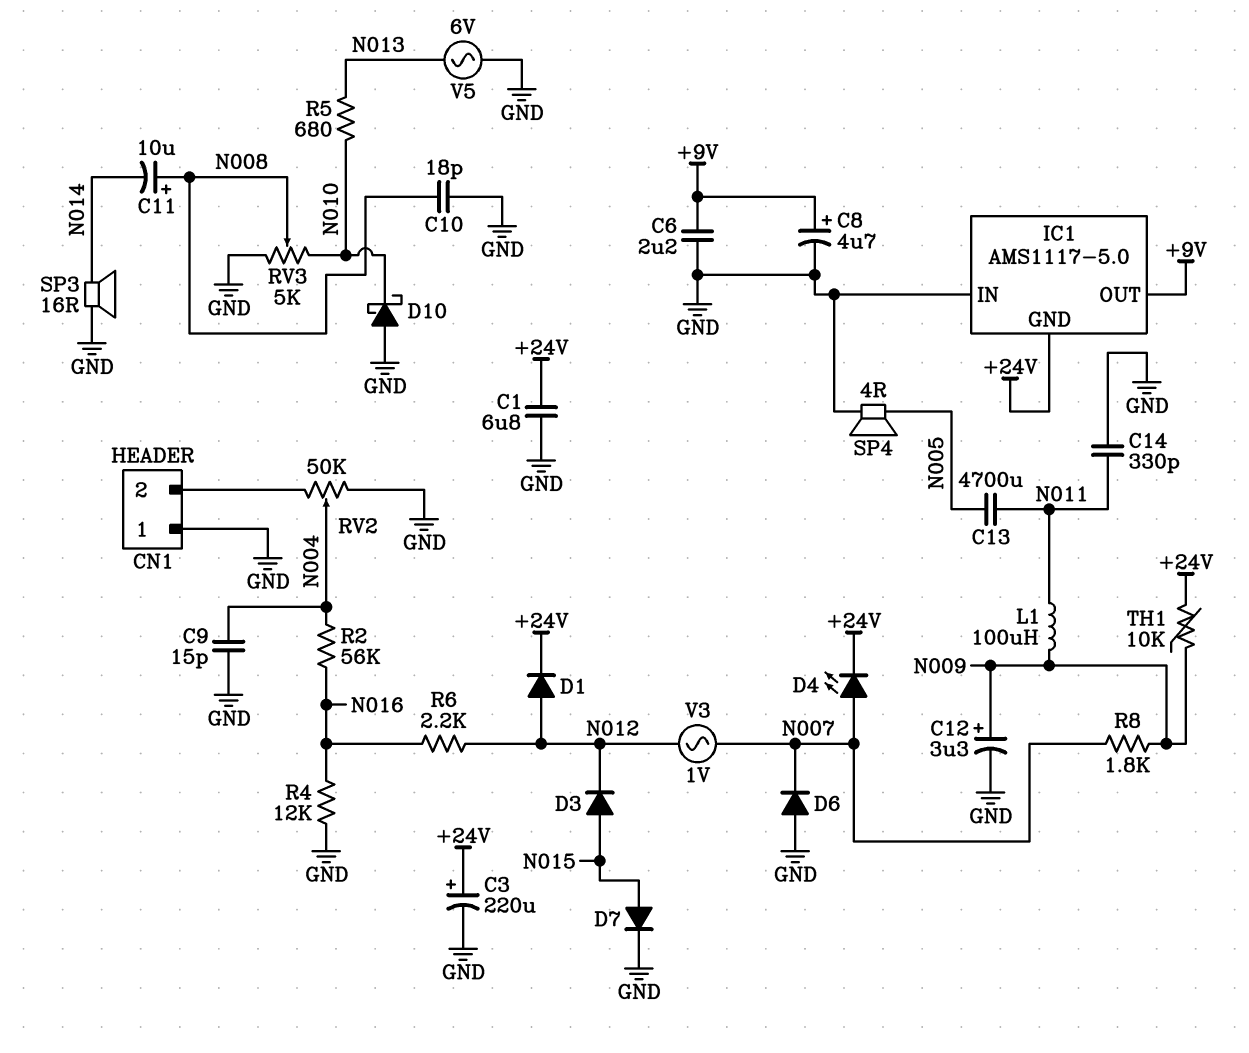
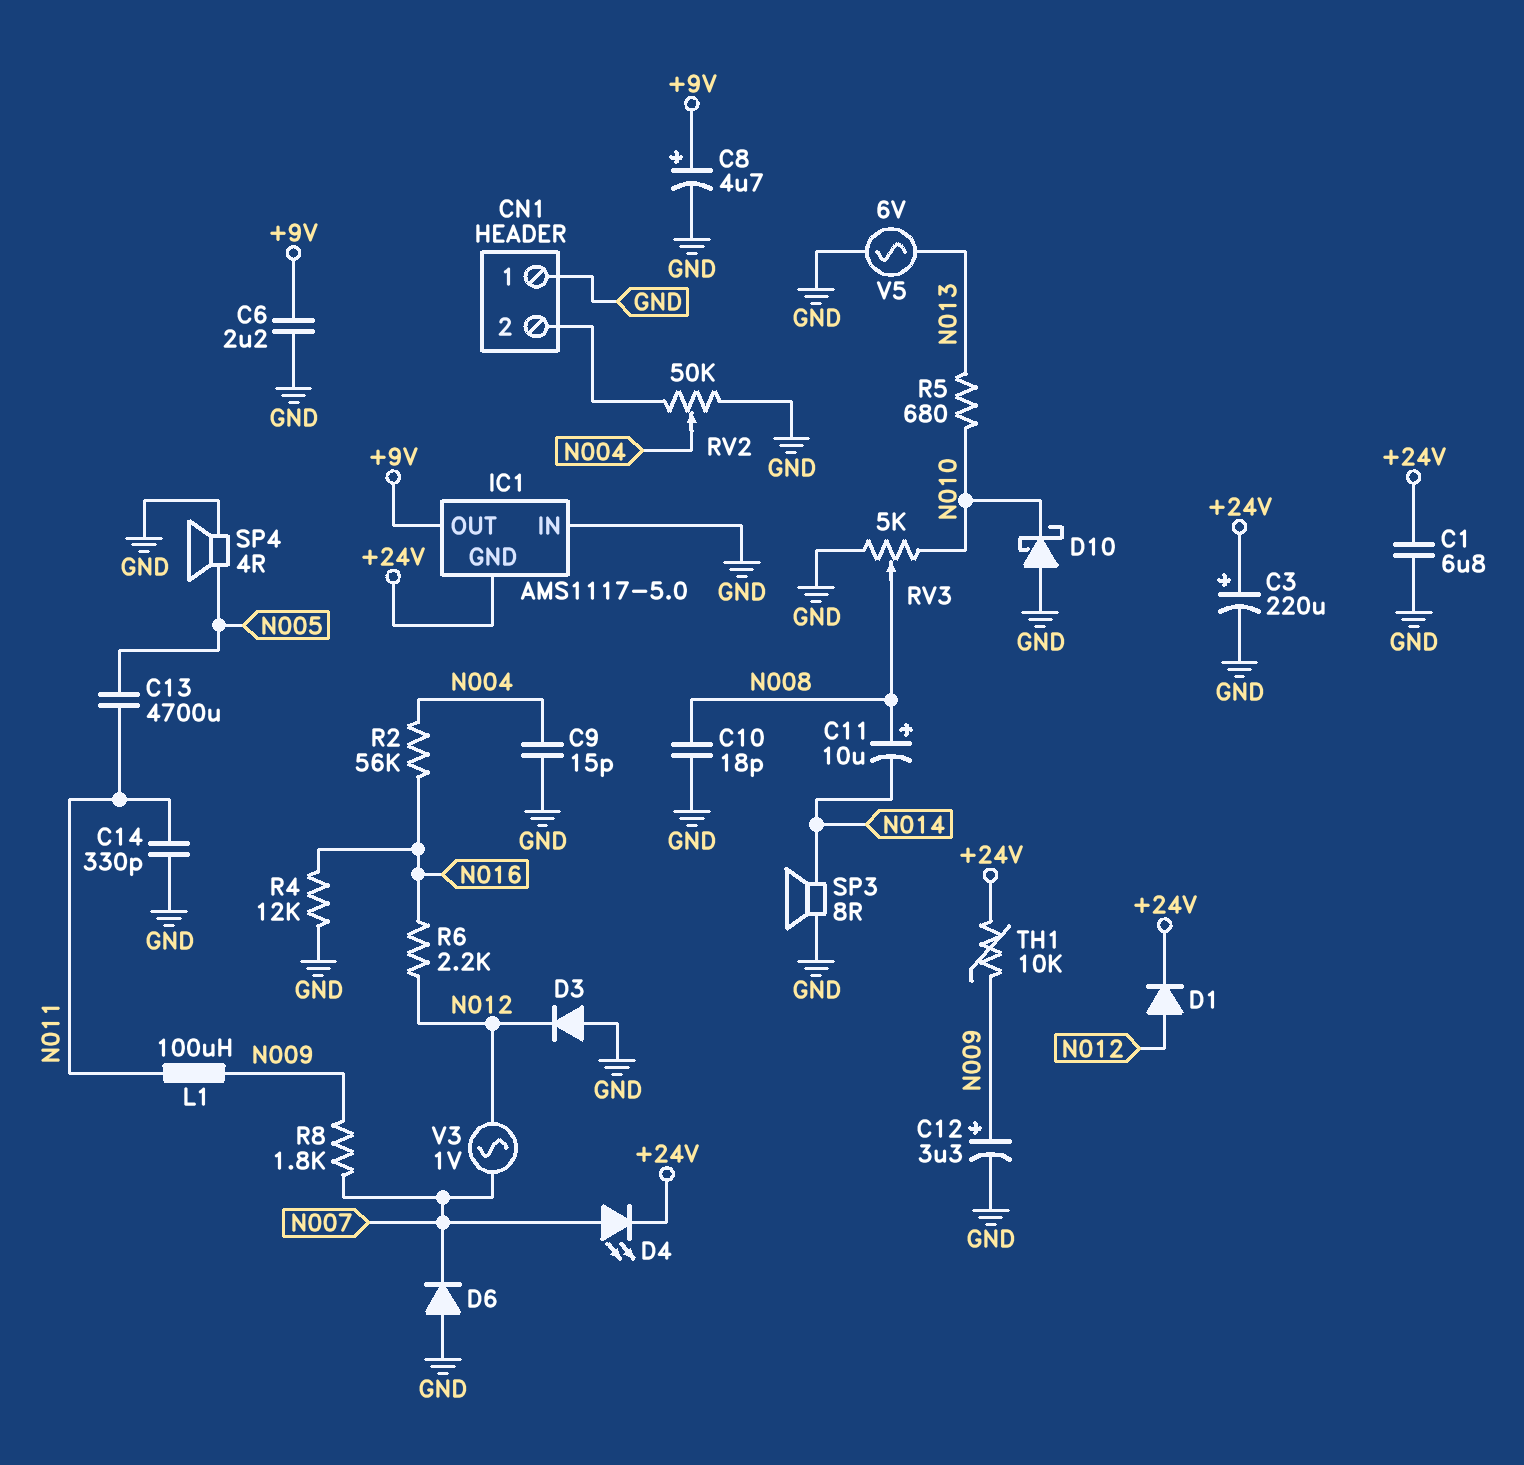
D3: diode (A N015, K N012) -> diode (A GND, K N012)
D7: diode (A N015, K GND) -> none
SP3: speaker 16R (GND, N014) -> speaker 8R (GND, N014)

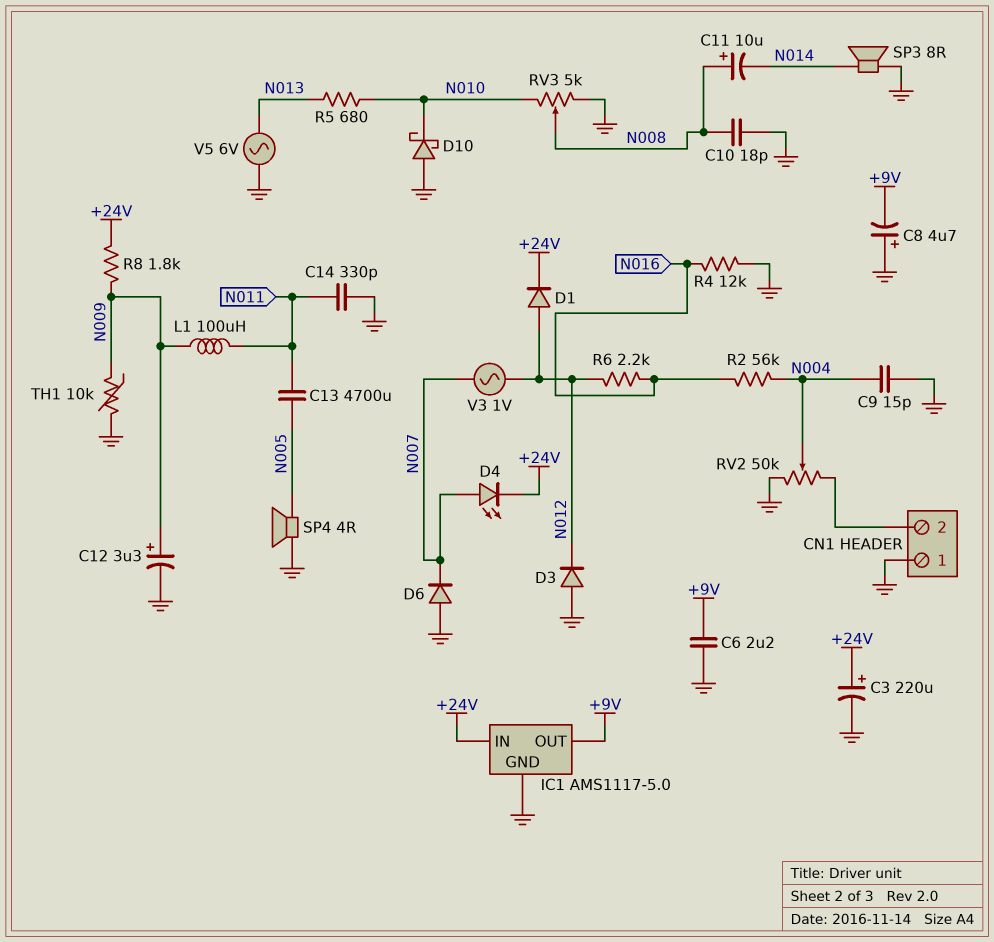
C1: 6.8uF (+24V, GND) -> none
C8: 4.7uF (plus +9V, minus GND) -> 4.7uF (plus GND, minus +9V)
IC1 pin GND: +24V -> GND
IC1 pin IN: GND -> +24V
R8: 1.8k (N007, N009) -> 1.8k (+24V, N009)
TH1: 10k (+24V, N009) -> 10k (GND, N009)

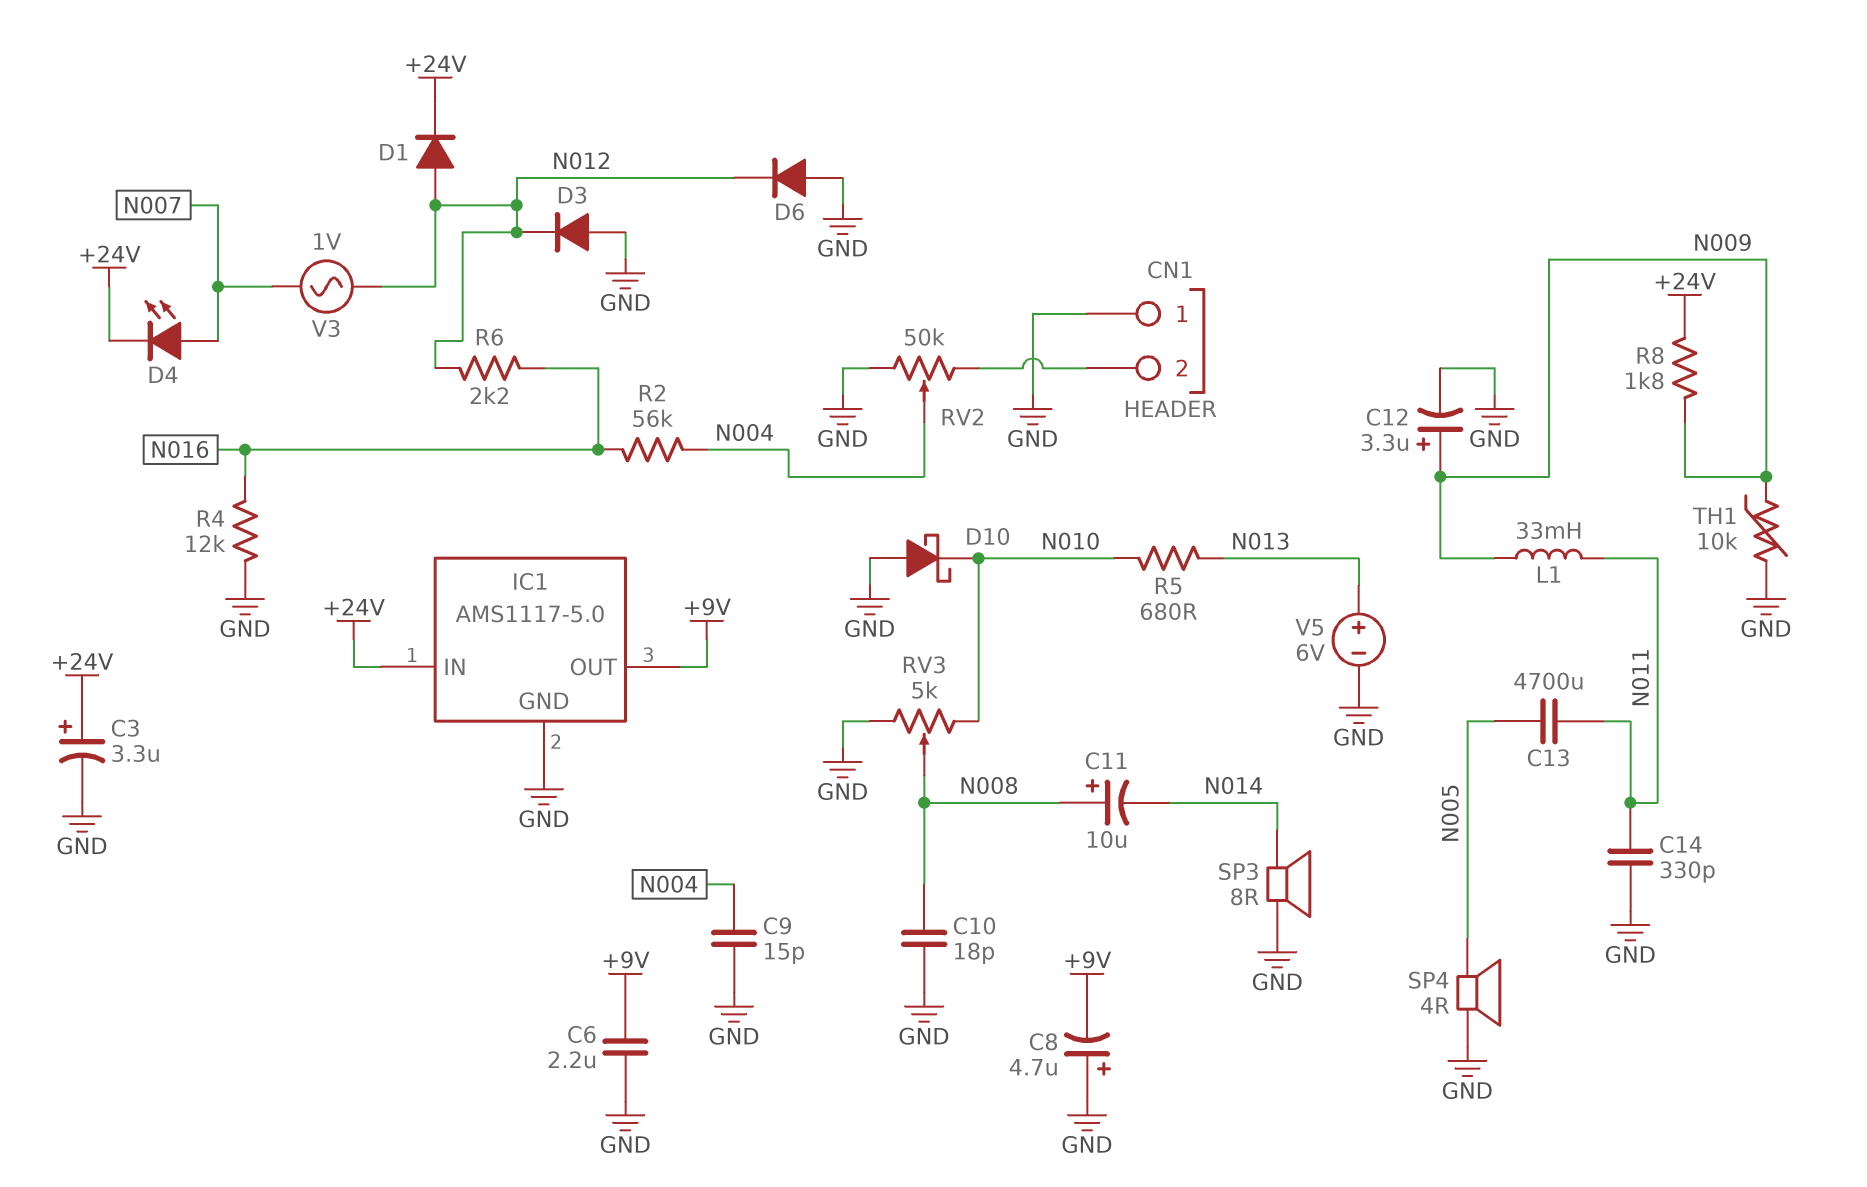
C3: 220uF (plus +24V, minus GND) -> 3.3uF (plus +24V, minus GND)
D6: diode (A GND, K N007) -> diode (A GND, K N012)
L1: 100uH (N009, N011) -> 33mH (N009, N011)
V5: AC 6V (GND, N013) -> 6V (plus N013, minus GND)

